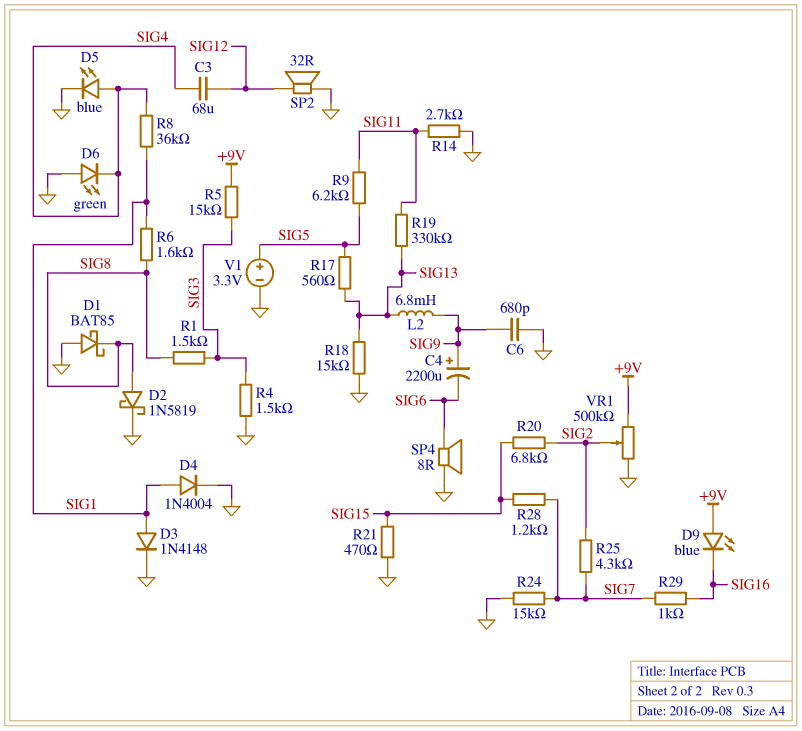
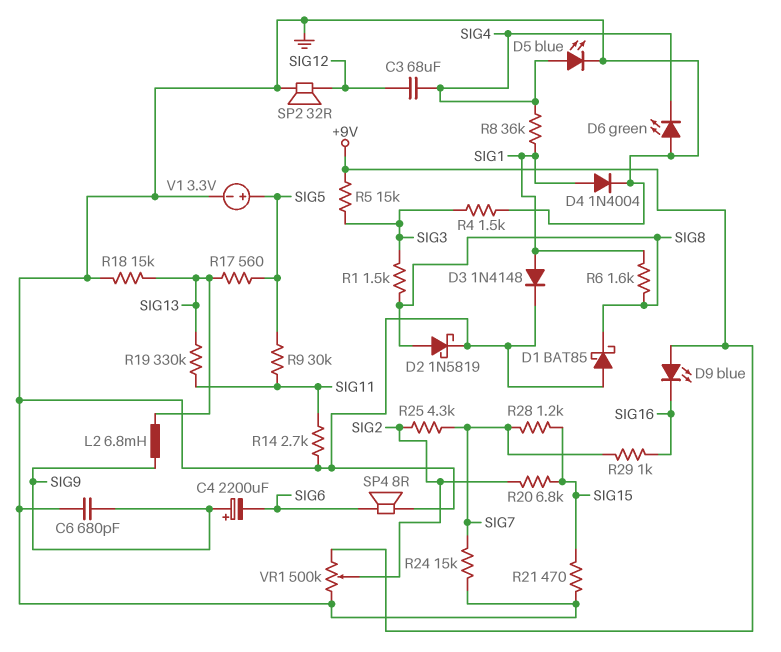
R9: 6.2k (SIG5, SIG11) -> 30k (SIG5, SIG11)

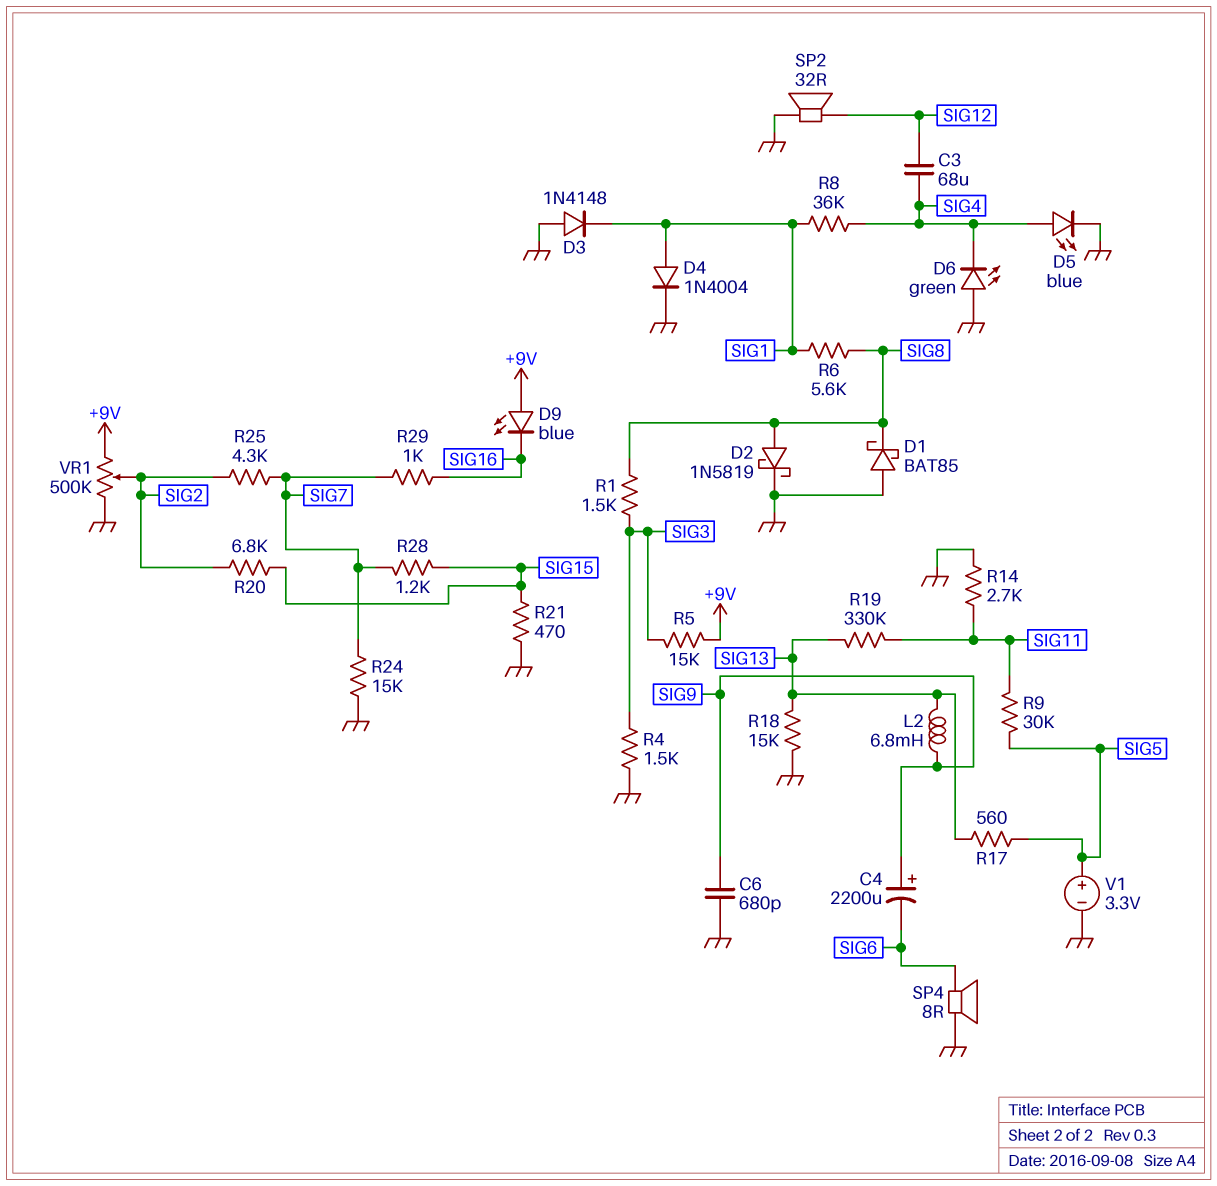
D3: diode 1N4148 (A SIG1, K GND) -> diode 1N4148 (A GND, K SIG1)
R6: 1.6k (SIG1, SIG8) -> 5.6k (SIG1, SIG8)

